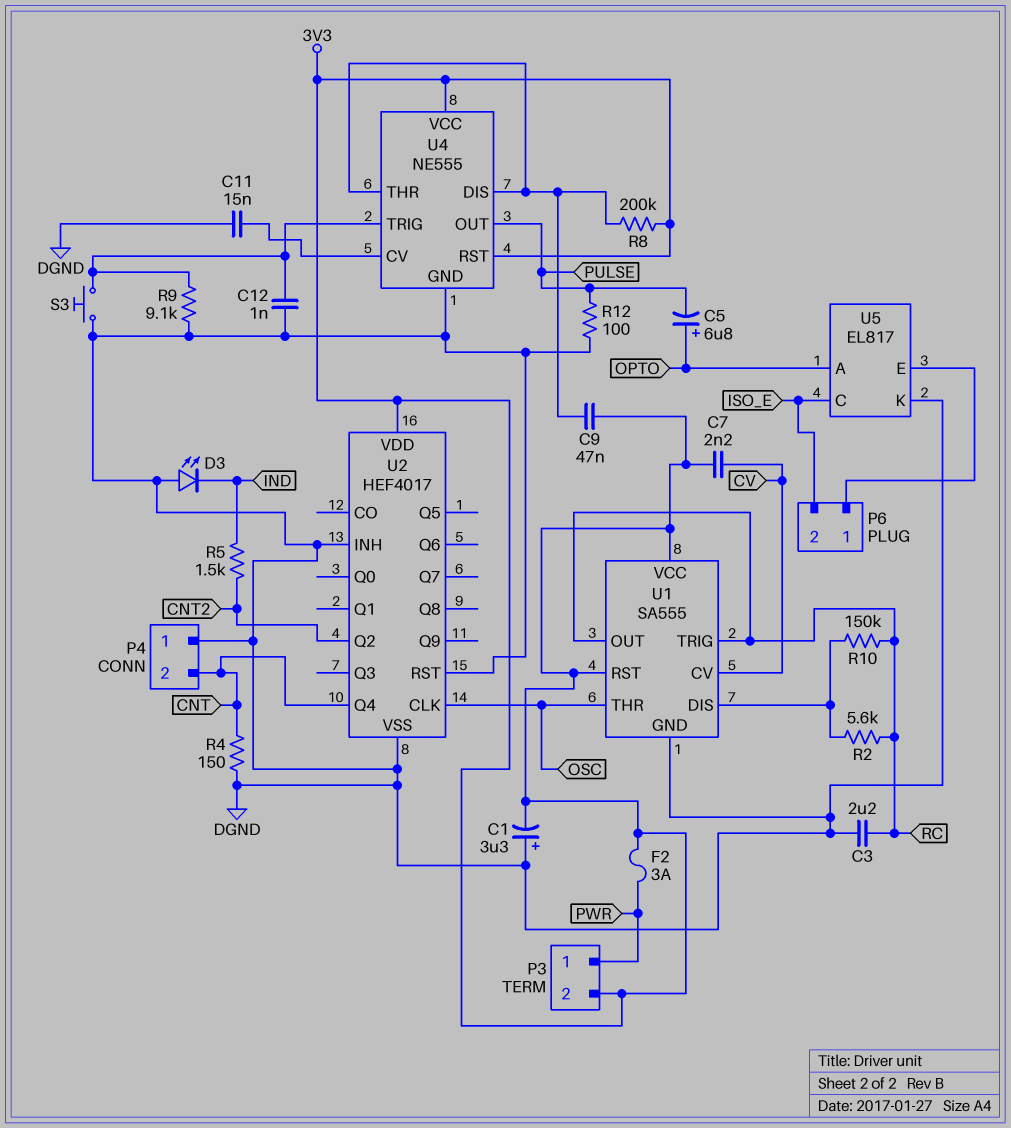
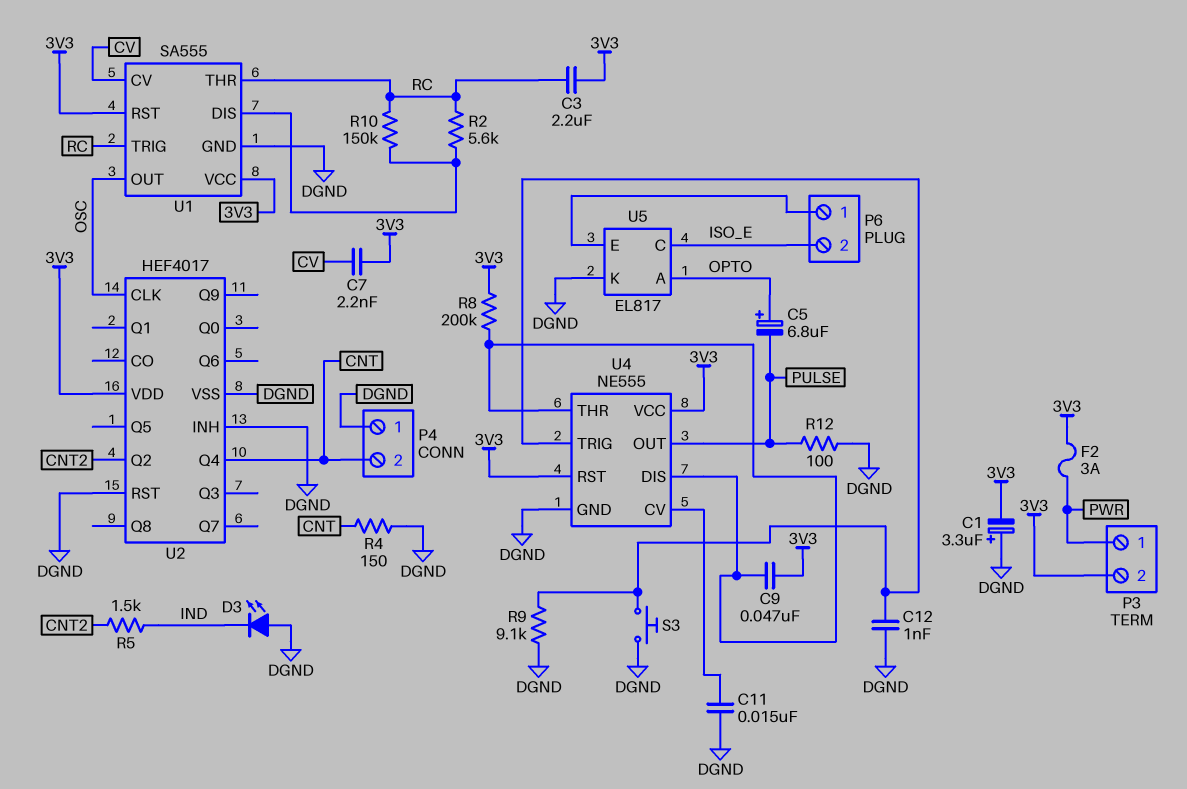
C3: 2.2uF (DGND, RC) -> 2.2uF (3V3, RC)
U1 pin OUT: RC -> OSC
U1 pin THR: OSC -> RC

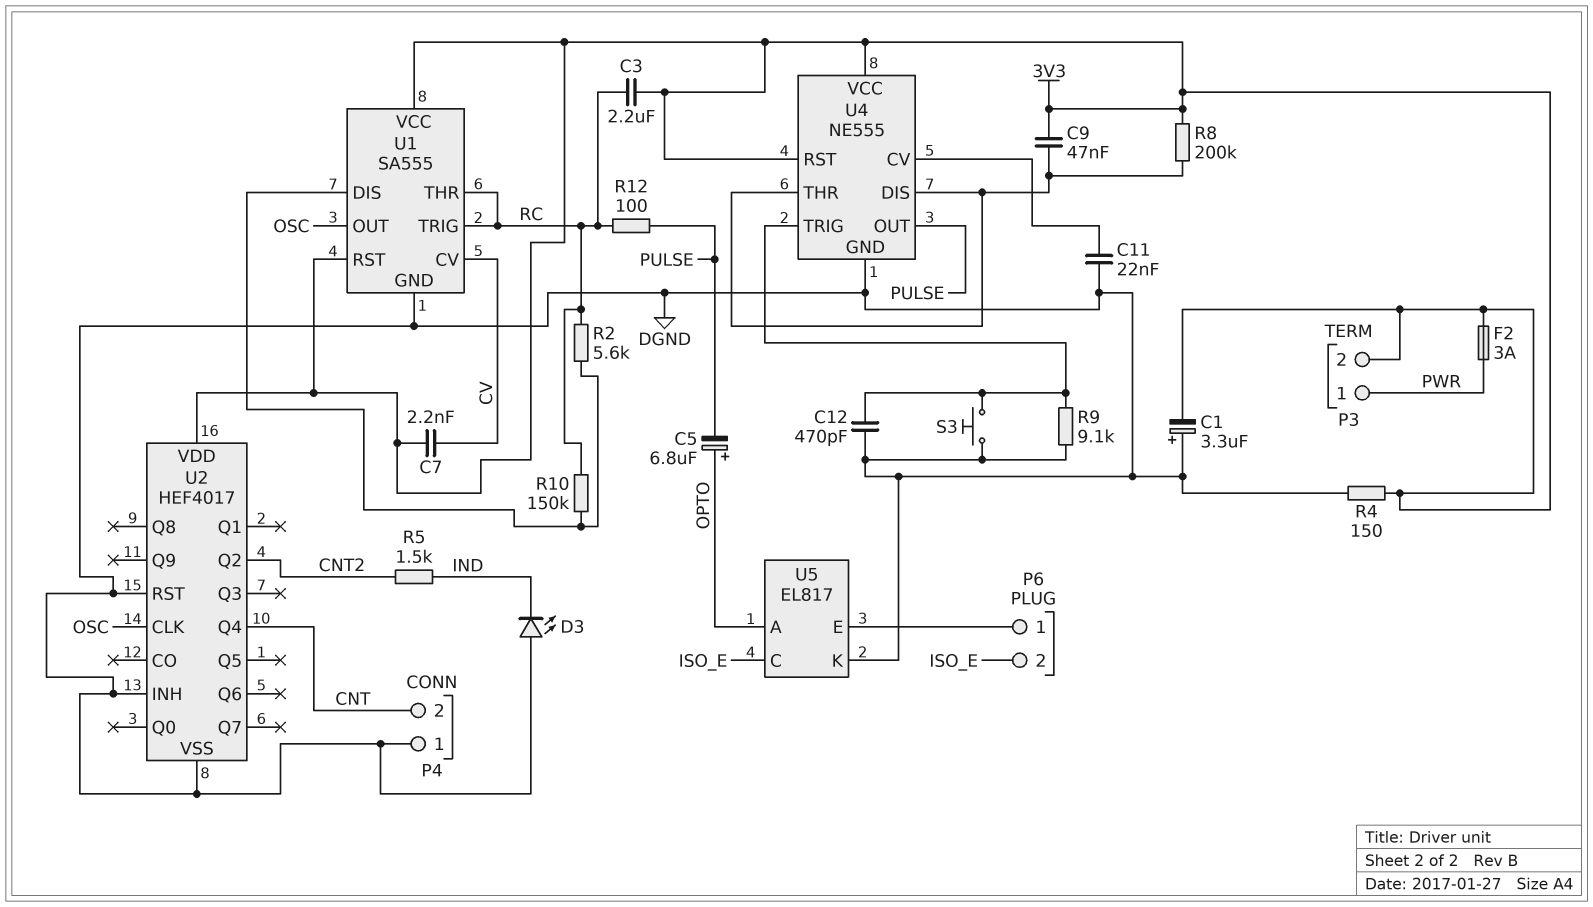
C11: 15nF (DGND, U4/CV) -> 22nF (DGND, U4/CV)
C12: 1nF (DGND, U4/TRIG) -> 470pF (DGND, U4/TRIG)
R4: 150 (CNT, DGND) -> 150 (3V3, DGND)
R12: 100 (DGND, PULSE) -> 100 (PULSE, RC)

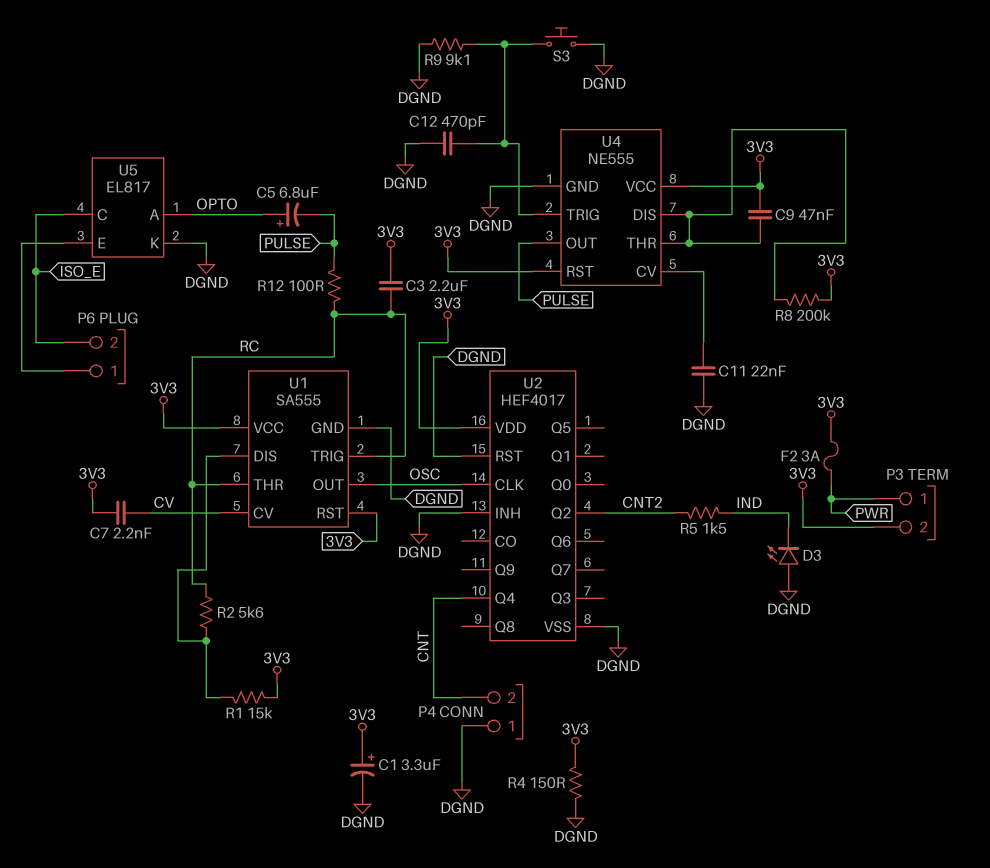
C1: 3.3uF (plus DGND, minus 3V3) -> 3.3uF (plus 3V3, minus DGND)
R1: none -> 15k (3V3, U1/DIS)
R10: 150k (RC, U1/DIS) -> none

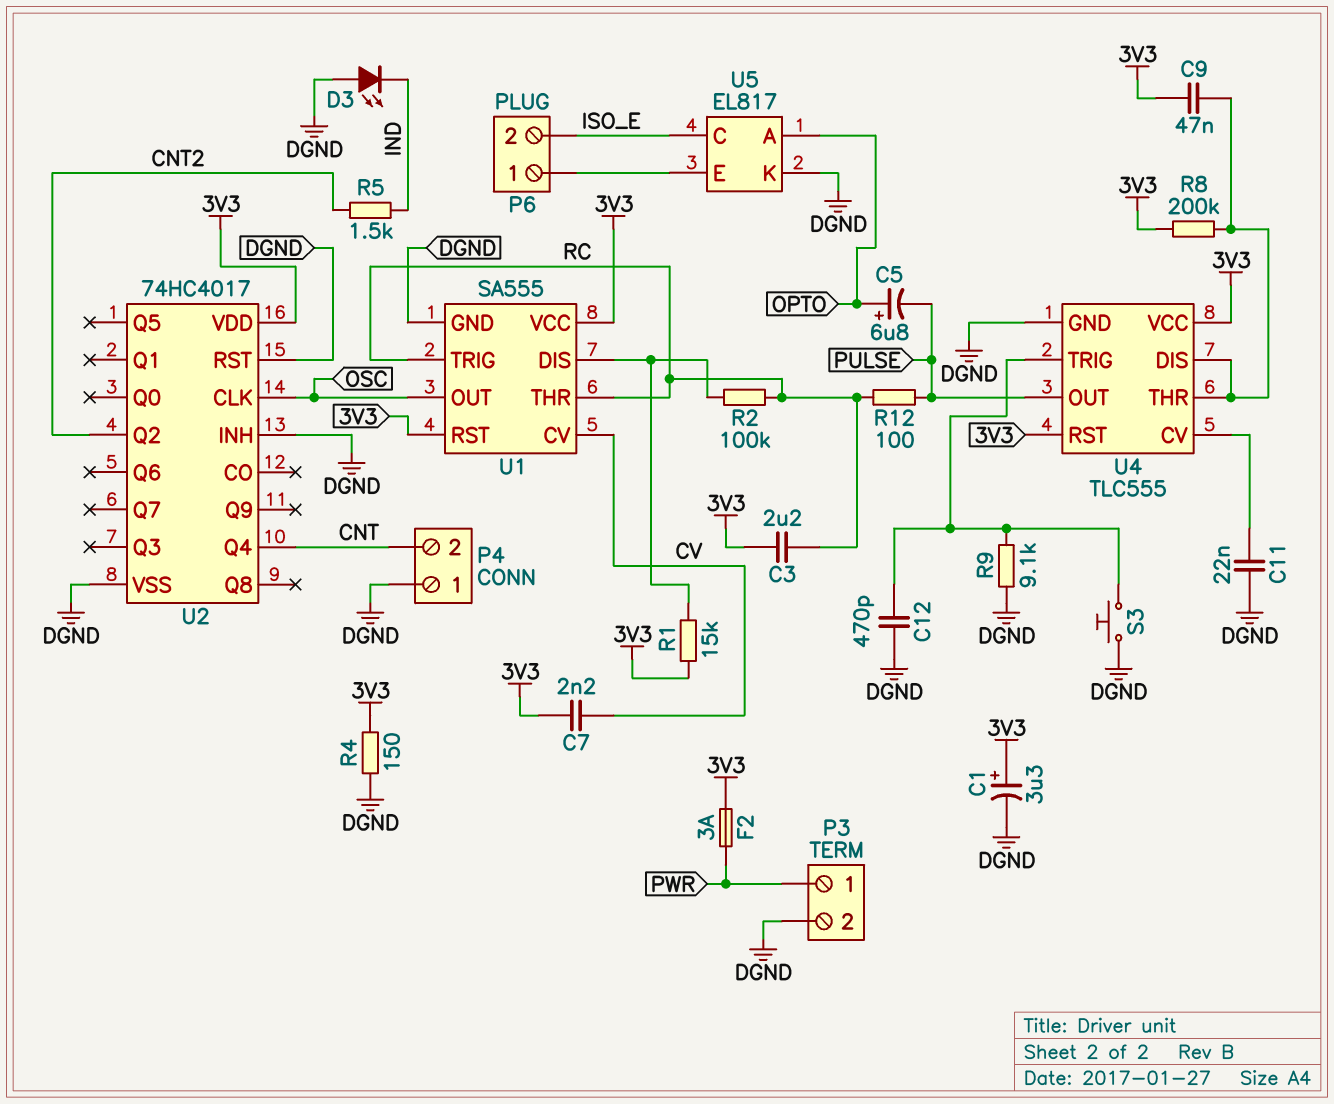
P3 pin 2: 3V3 -> DGND
R2: 5.6k (RC, U1/DIS) -> 100k (RC, U1/DIS)
U2: HEF4017 -> 74HC4017
U4: NE555 -> TLC555

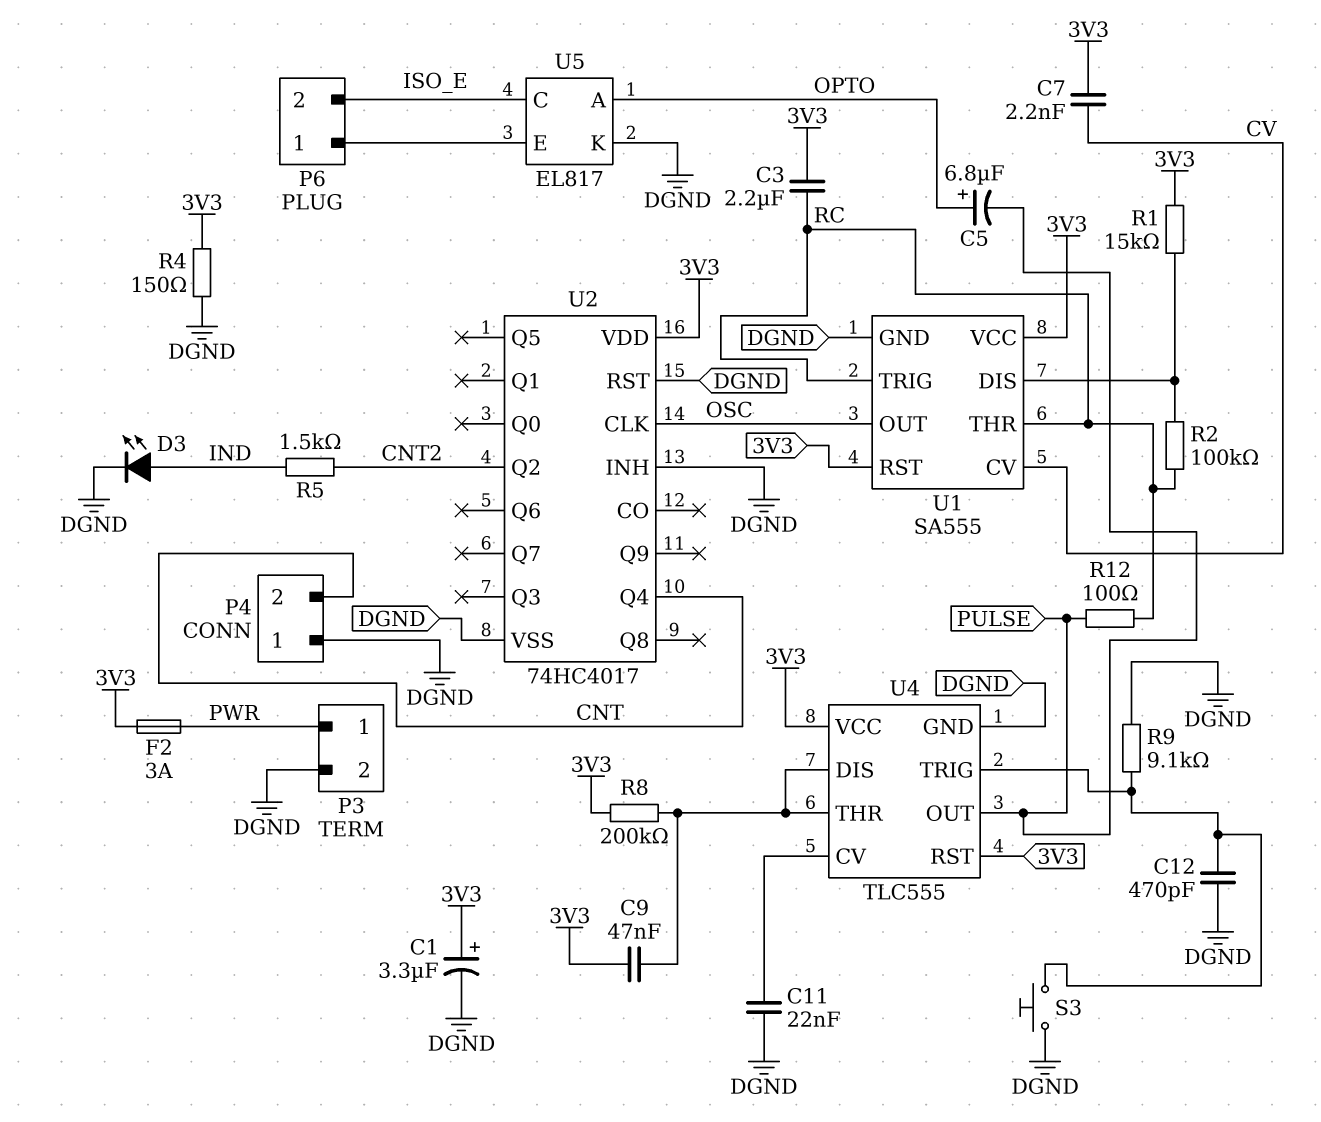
D3: LED (A DGND, K IND) -> LED (A IND, K DGND)

